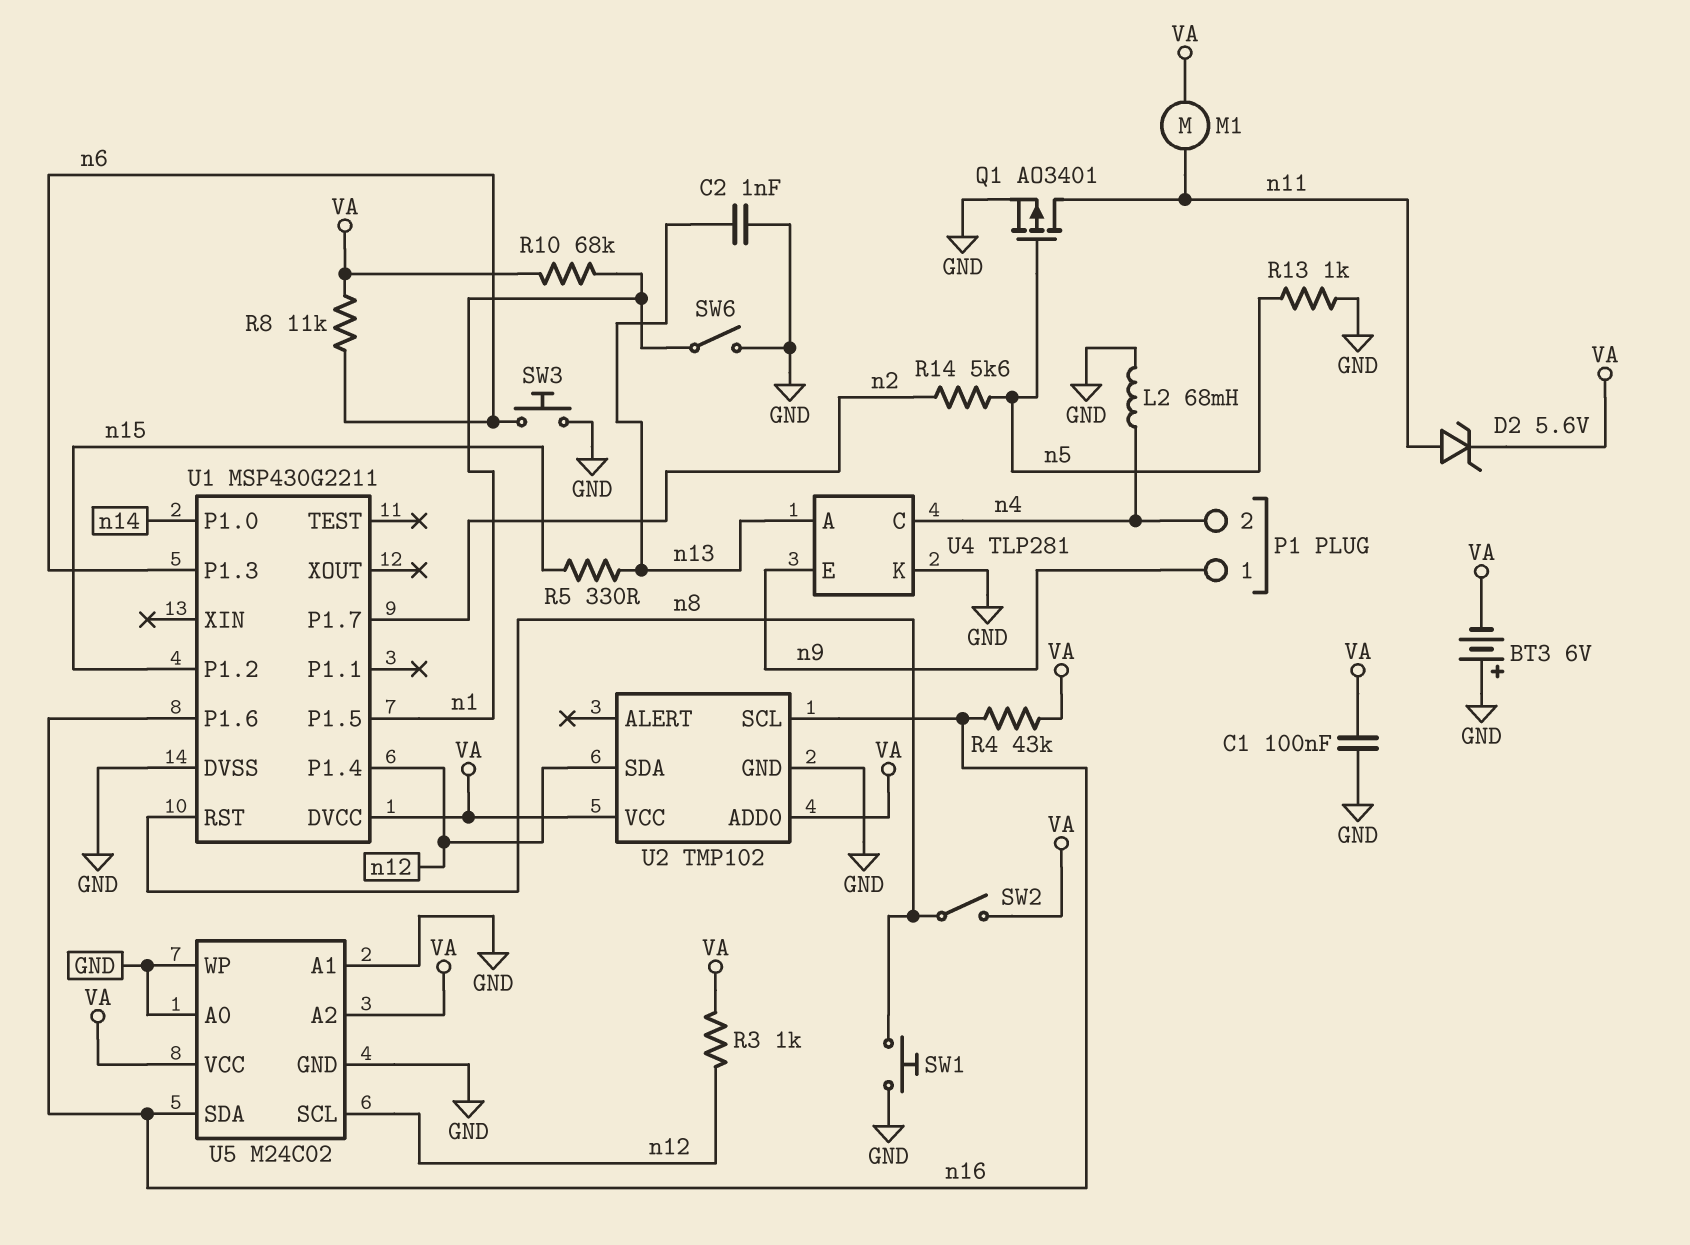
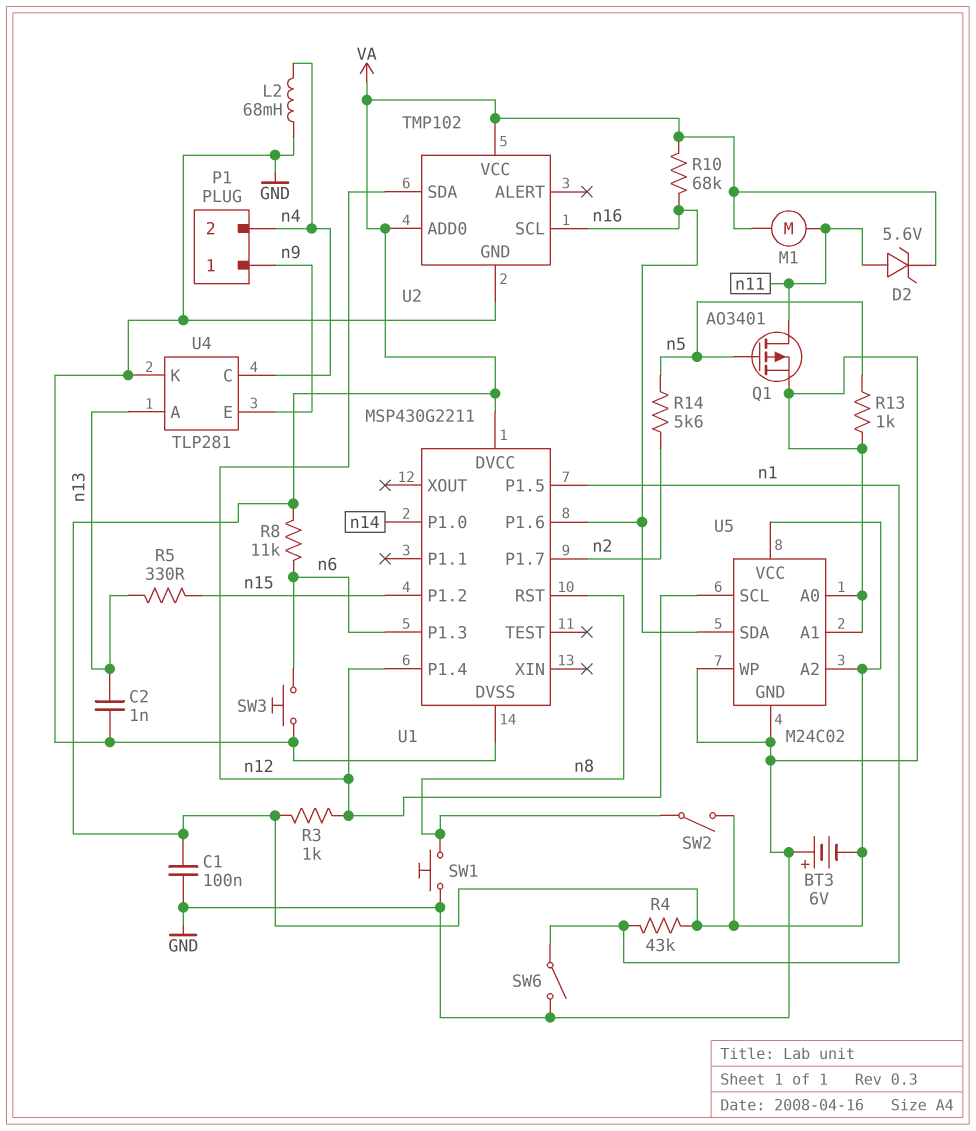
R4: 43k (VA, n16) -> 43k (VA, n1)
R10: 68k (VA, n1) -> 68k (VA, n16)

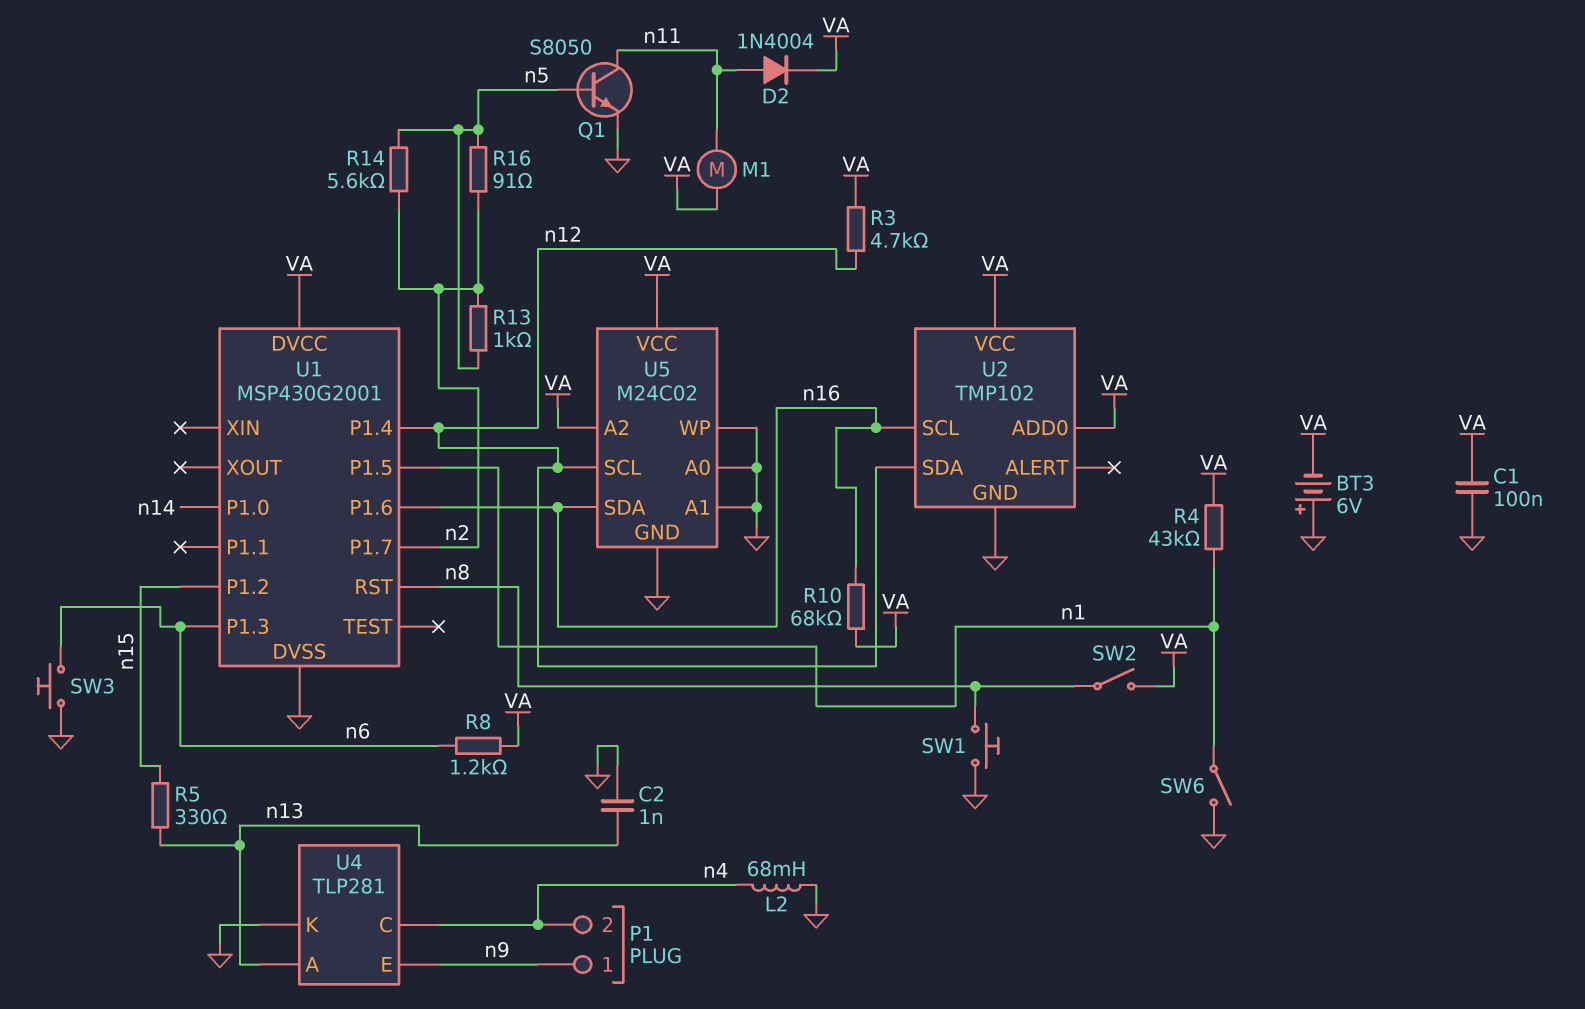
D2: zener 5.6V (A n11, K VA) -> diode 1N4004 (A n11, K VA)
Q1: PMOS AO3401 (G n5, D n11, S GND) -> NPN S8050 (B n5, C n11, E GND)
R3: 1k (VA, n12) -> 4.7k (VA, n12)
R8: 11k (VA, n6) -> 1.2k (VA, n6)
R13: 1k (GND, n5) -> 1k (n2, n5)
R16: none -> 91 (n2, n5)
U1: MSP430G2211 -> MSP430G2001

